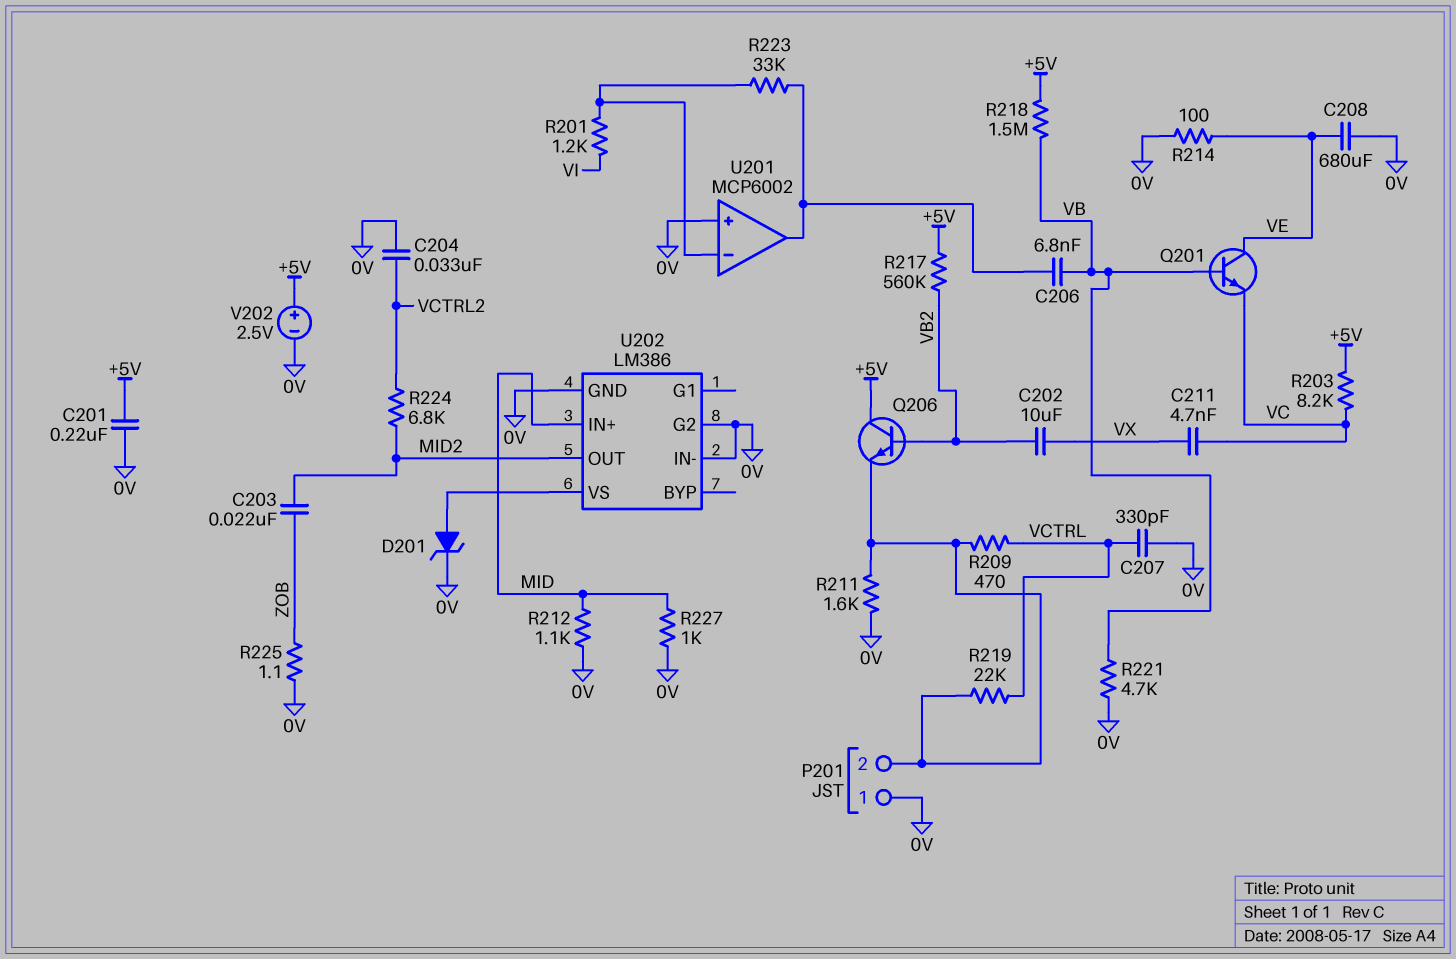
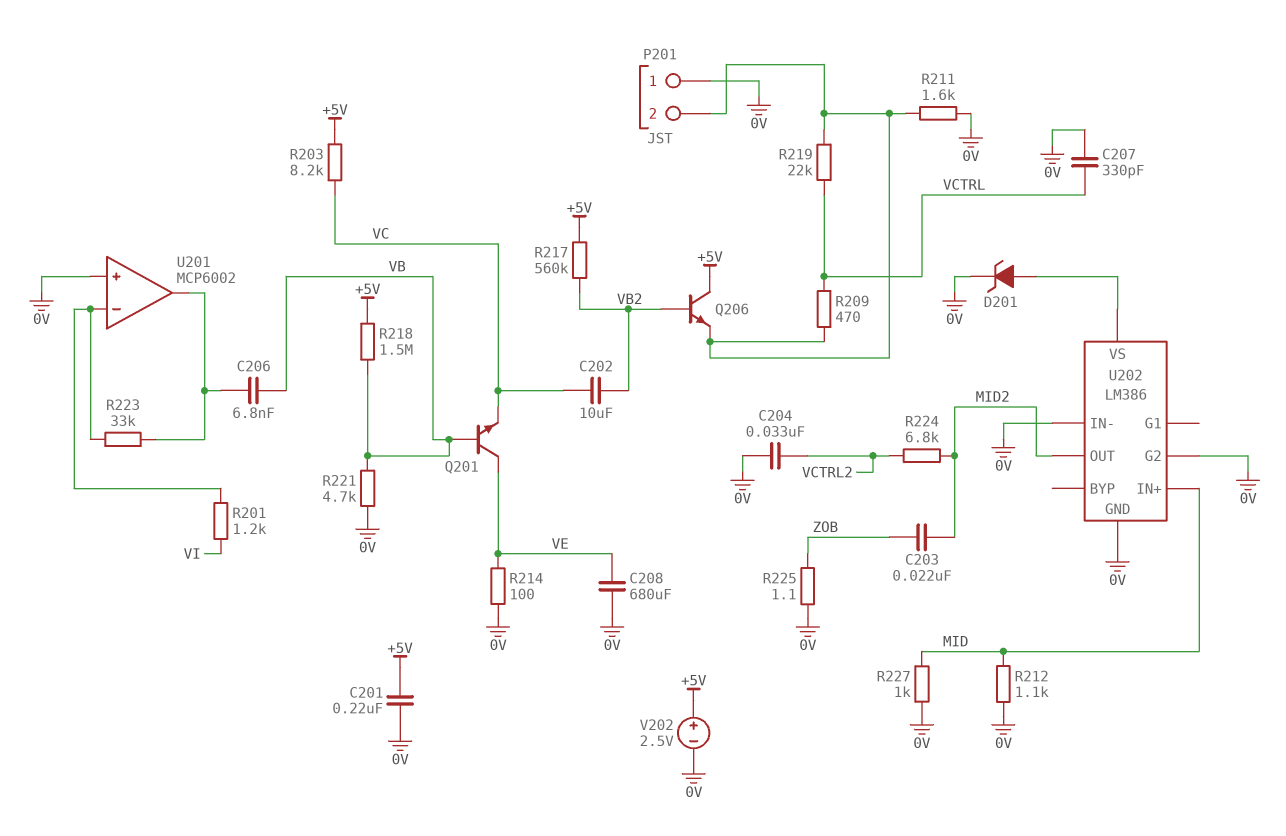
C202: 10uF (VB2, VX) -> 10uF (VB2, VC)
C211: 4.7nF (VC, VX) -> none

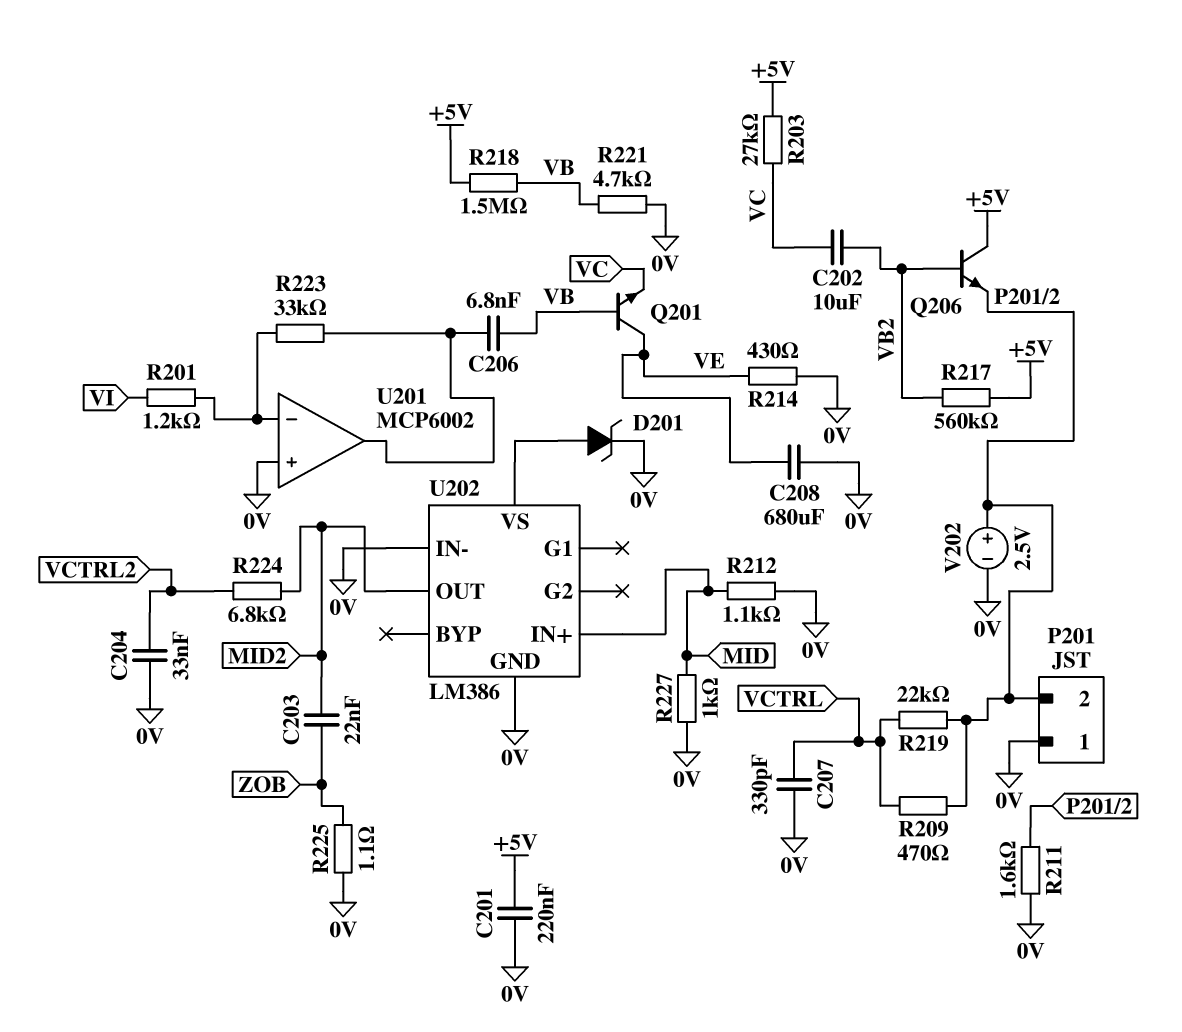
R203: 8.2k (+5V, VC) -> 27k (+5V, VC)
R214: 100 (0V, VE) -> 430 (0V, VE)
U202 pin G2: 0V -> none
V202: 2.5V (plus +5V, minus 0V) -> 2.5V (plus P201/2, minus 0V)

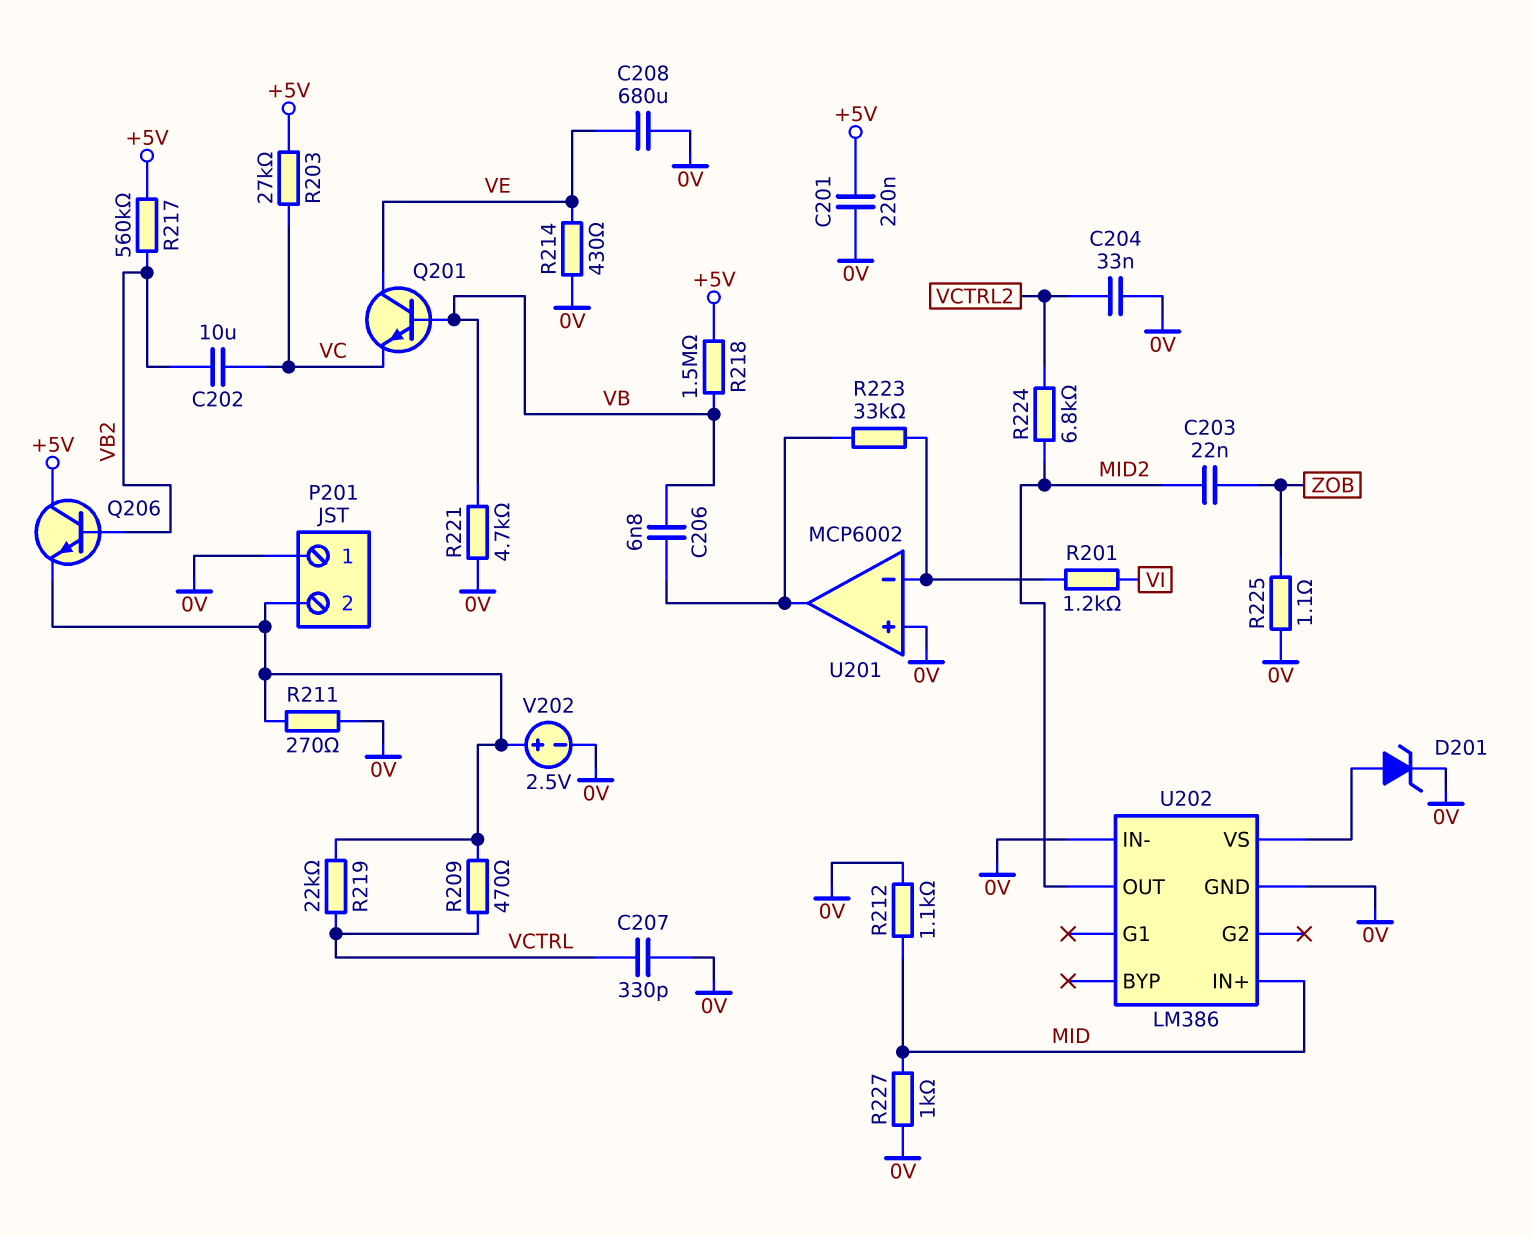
R211: 1.6k (0V, P201/2) -> 270 (0V, P201/2)

